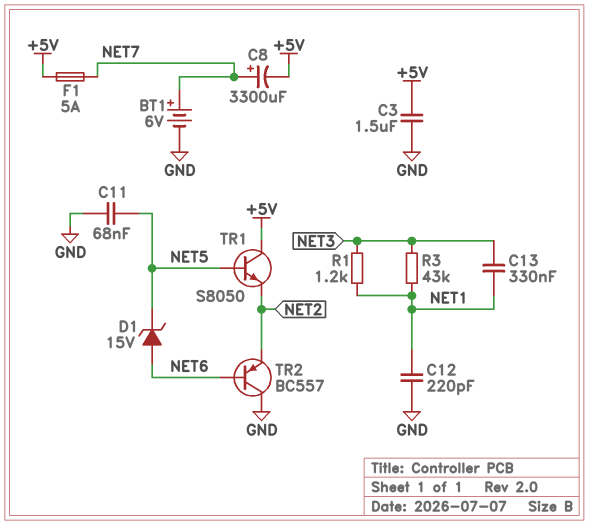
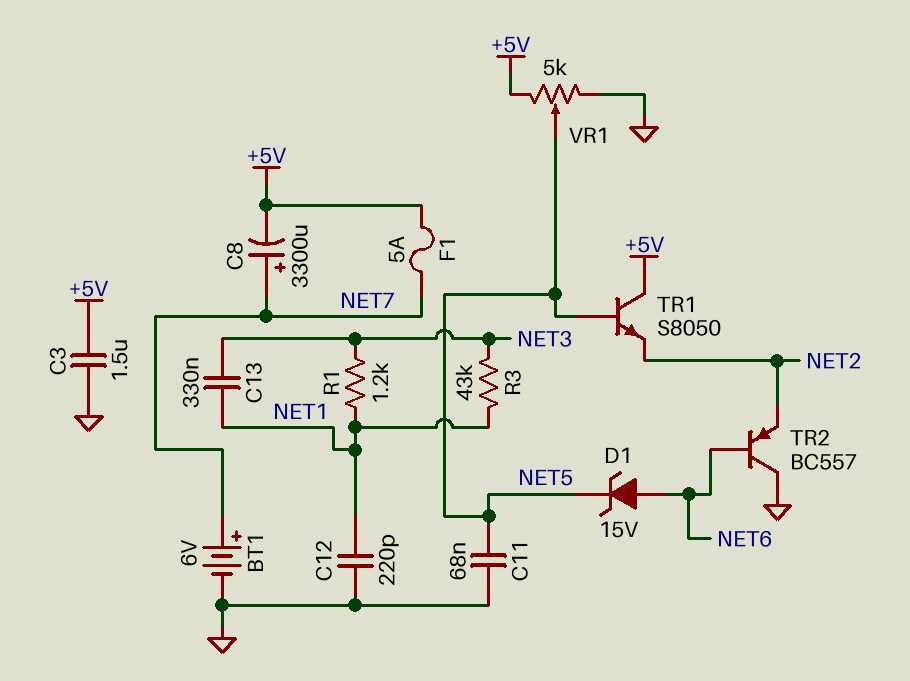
VR1: none -> 5k (+5V, GND, wiper NET5)

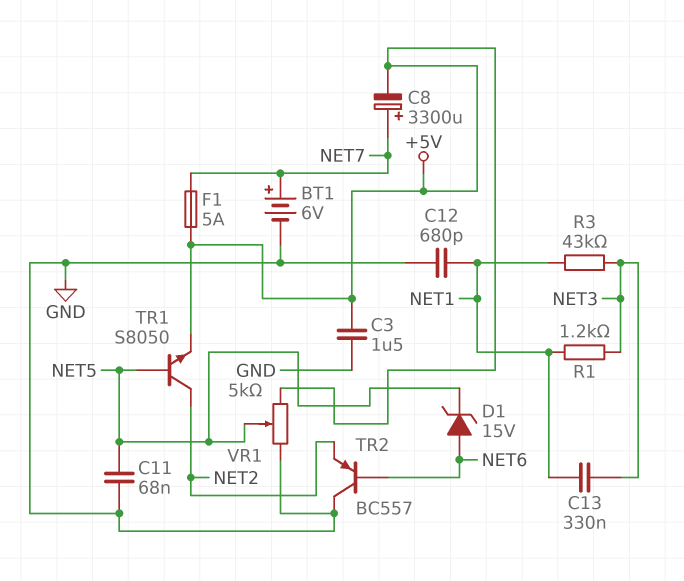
C12: 220pF (GND, NET1) -> 680pF (GND, NET1)
TR1: NPN S8050 (B NET5, C +5V, E NET2) -> NPN S8050 (B NET5, C NET2, E +5V)

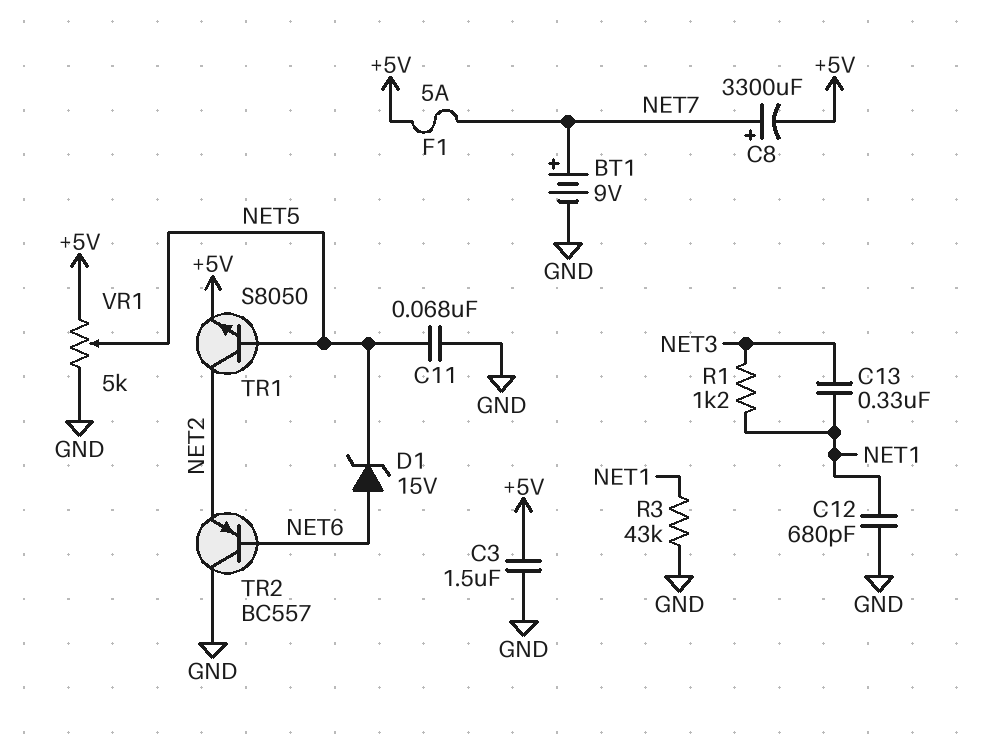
BT1: 6V (plus NET7, minus GND) -> 9V (plus NET7, minus GND)
R3: 43k (NET1, NET3) -> 43k (GND, NET1)

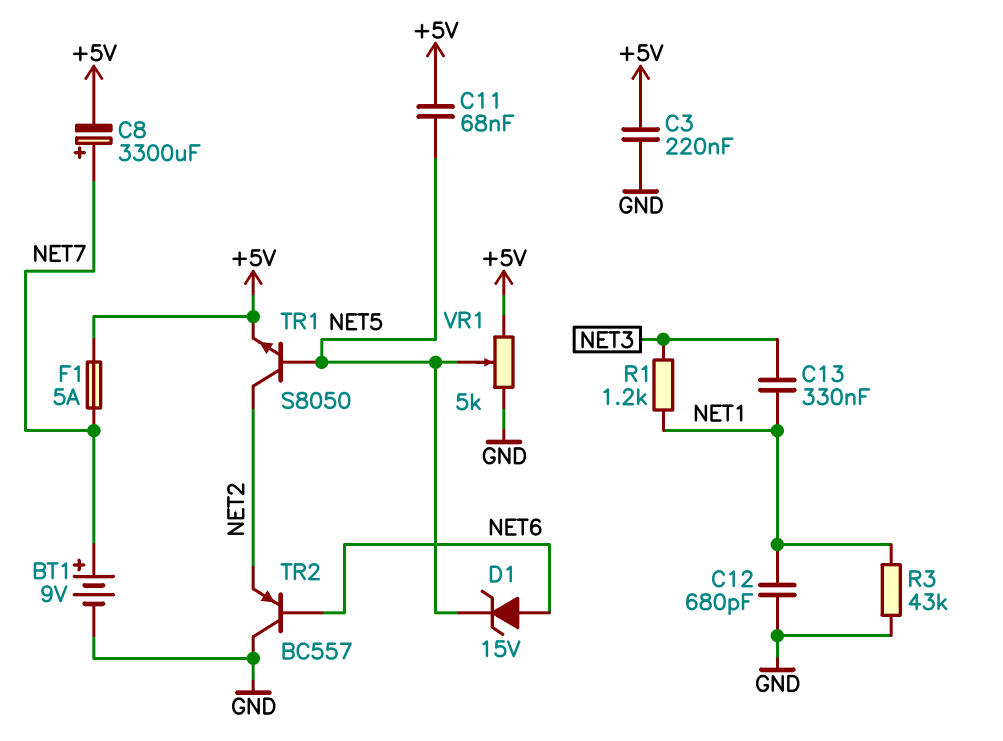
C3: 1.5uF (+5V, GND) -> 220nF (+5V, GND)
C11: 68nF (GND, NET5) -> 68nF (+5V, NET5)

